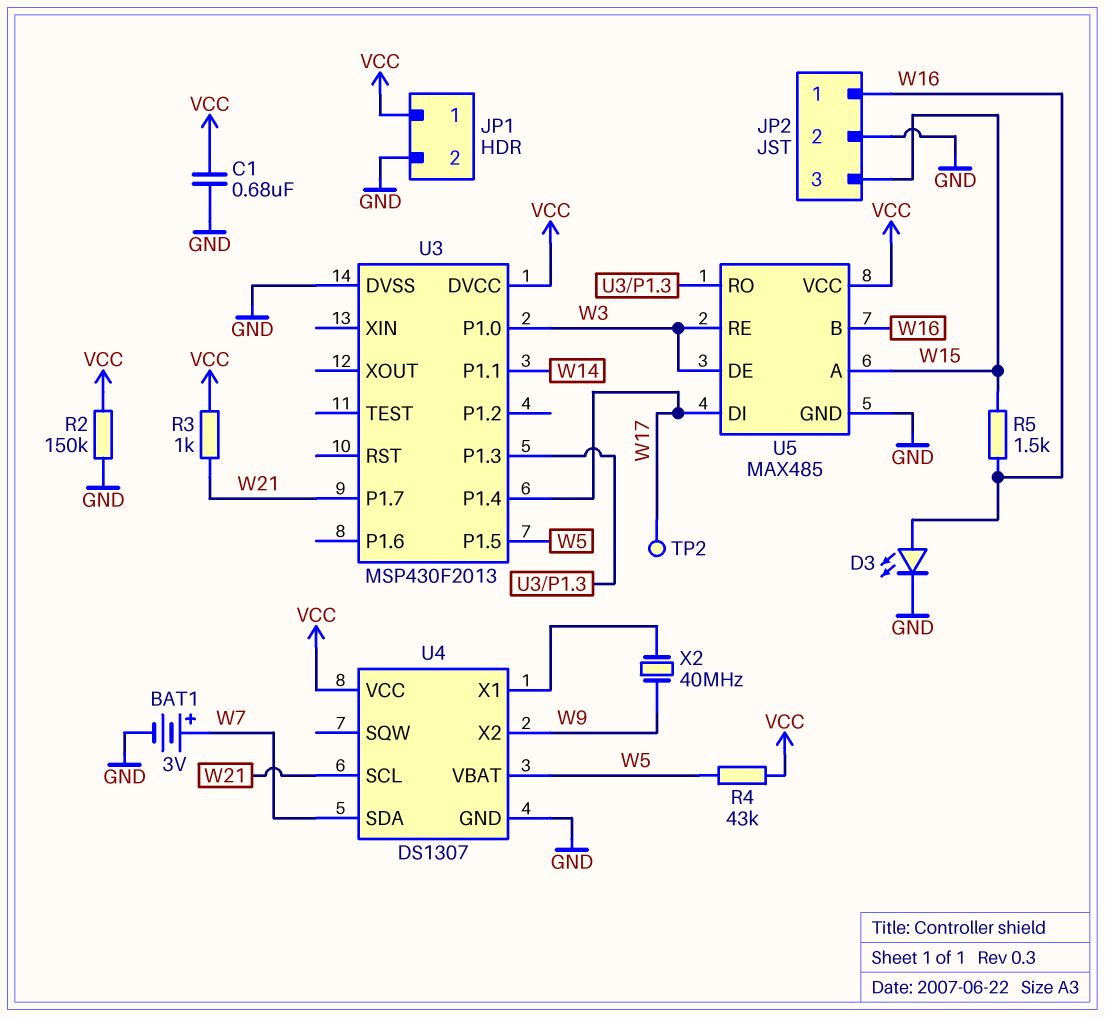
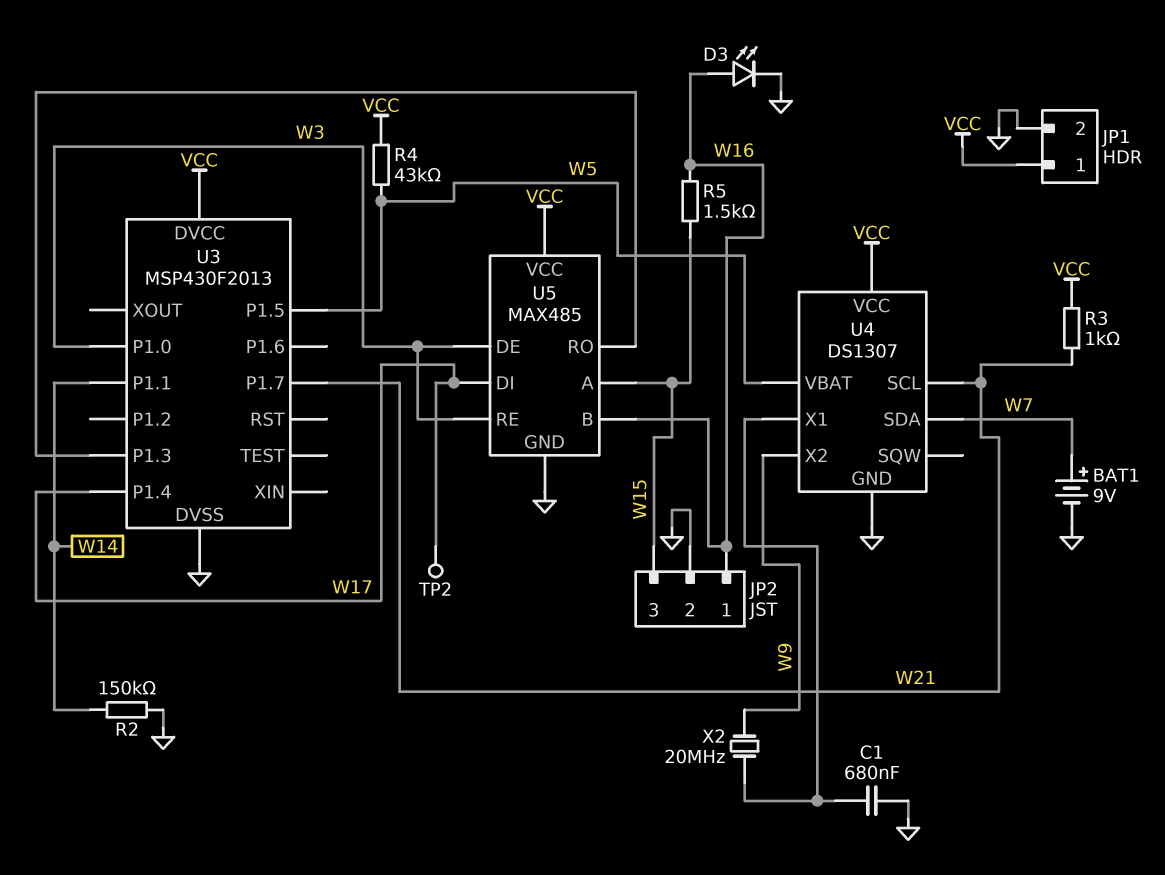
BAT1: 3V (plus W7, minus GND) -> 9V (plus W7, minus GND)
C1: 680nF (GND, VCC) -> 680nF (GND, U4/X1)
R2: 150k (GND, VCC) -> 150k (GND, W14)
X2: 40MHz (U4/X1, W9) -> 20MHz (U4/X1, W9)

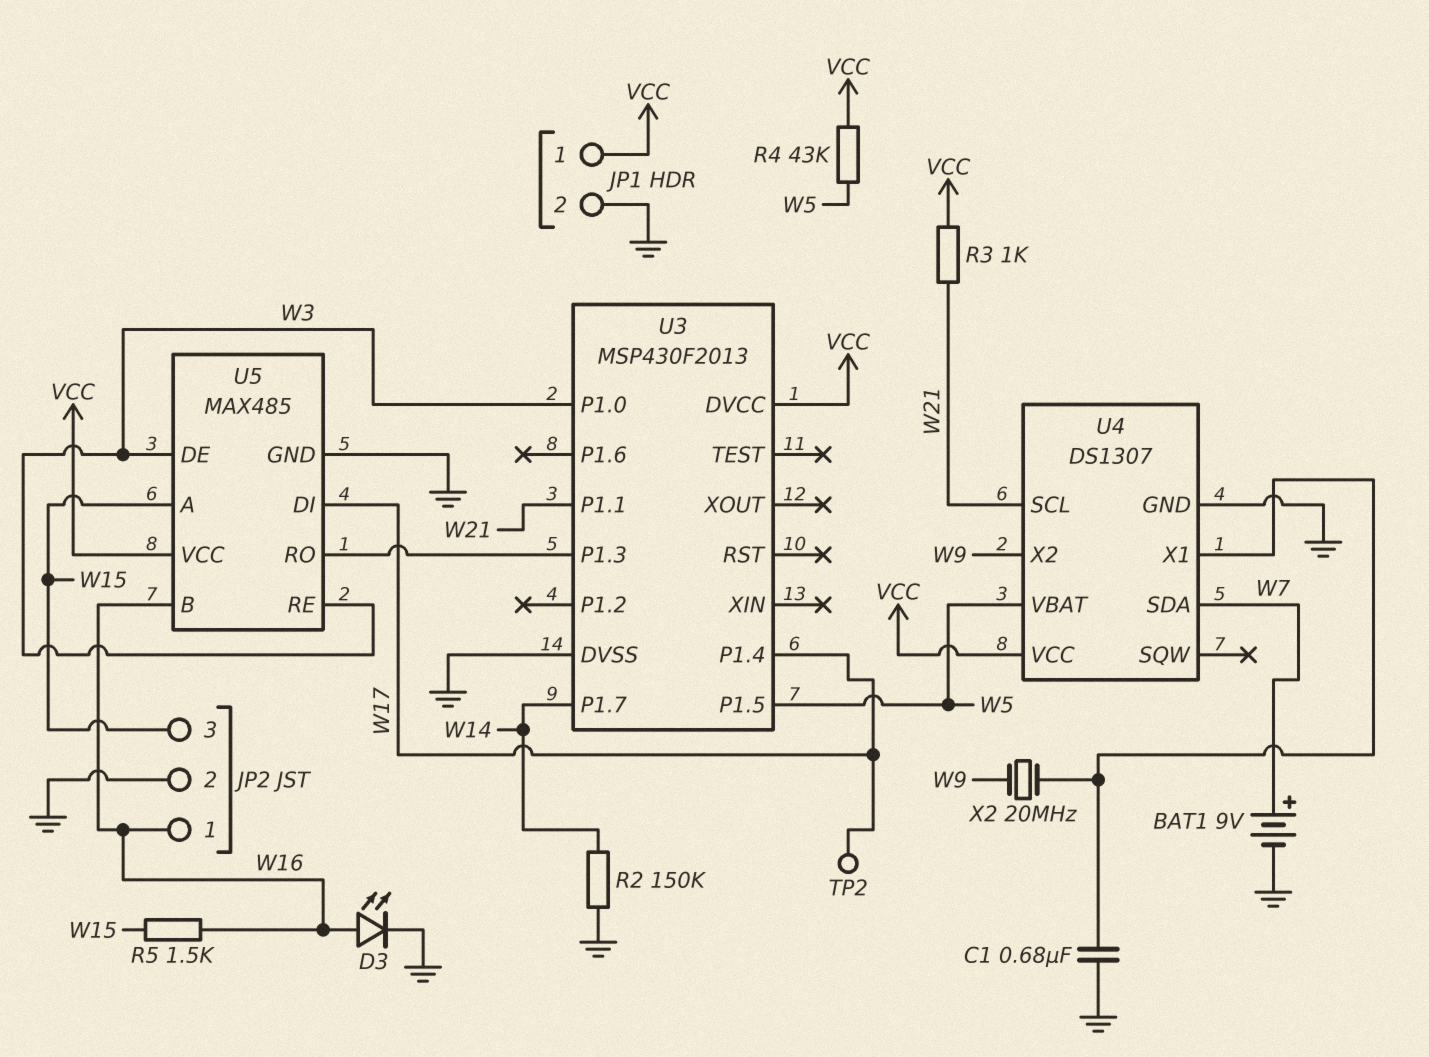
U3 pin P1.1: W14 -> W21
U3 pin P1.7: W21 -> W14

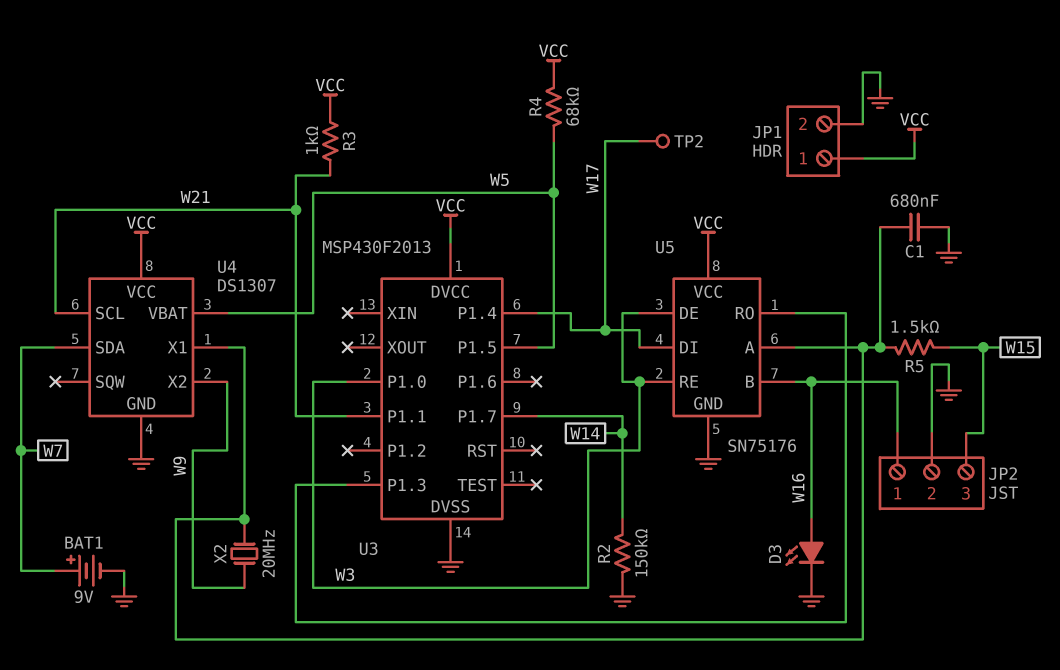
R4: 43k (VCC, W5) -> 68k (VCC, W5)
R5: 1.5k (W15, W16) -> 1.5k (U4/X1, W15)
U5: MAX485 -> SN75176
U5 pin A: W15 -> U4/X1

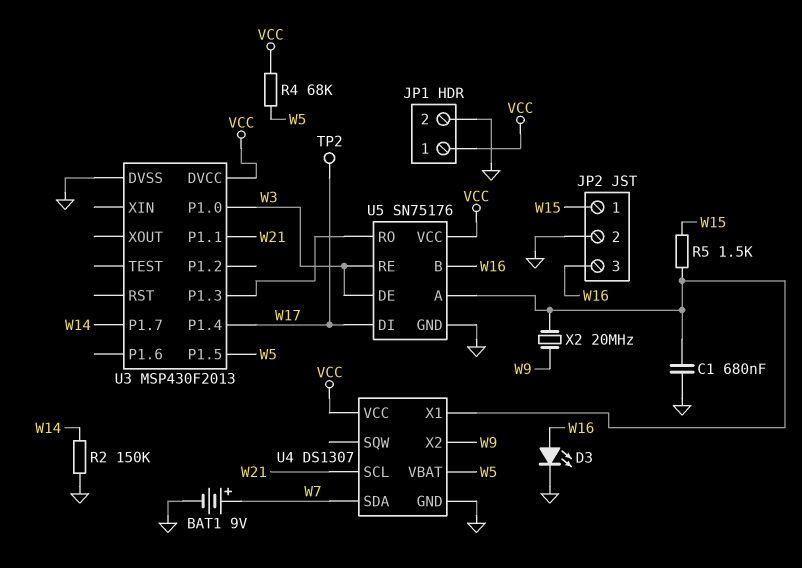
JP2 pin 1: W16 -> W15
JP2 pin 3: W15 -> W16
R3: 1k (VCC, W21) -> none

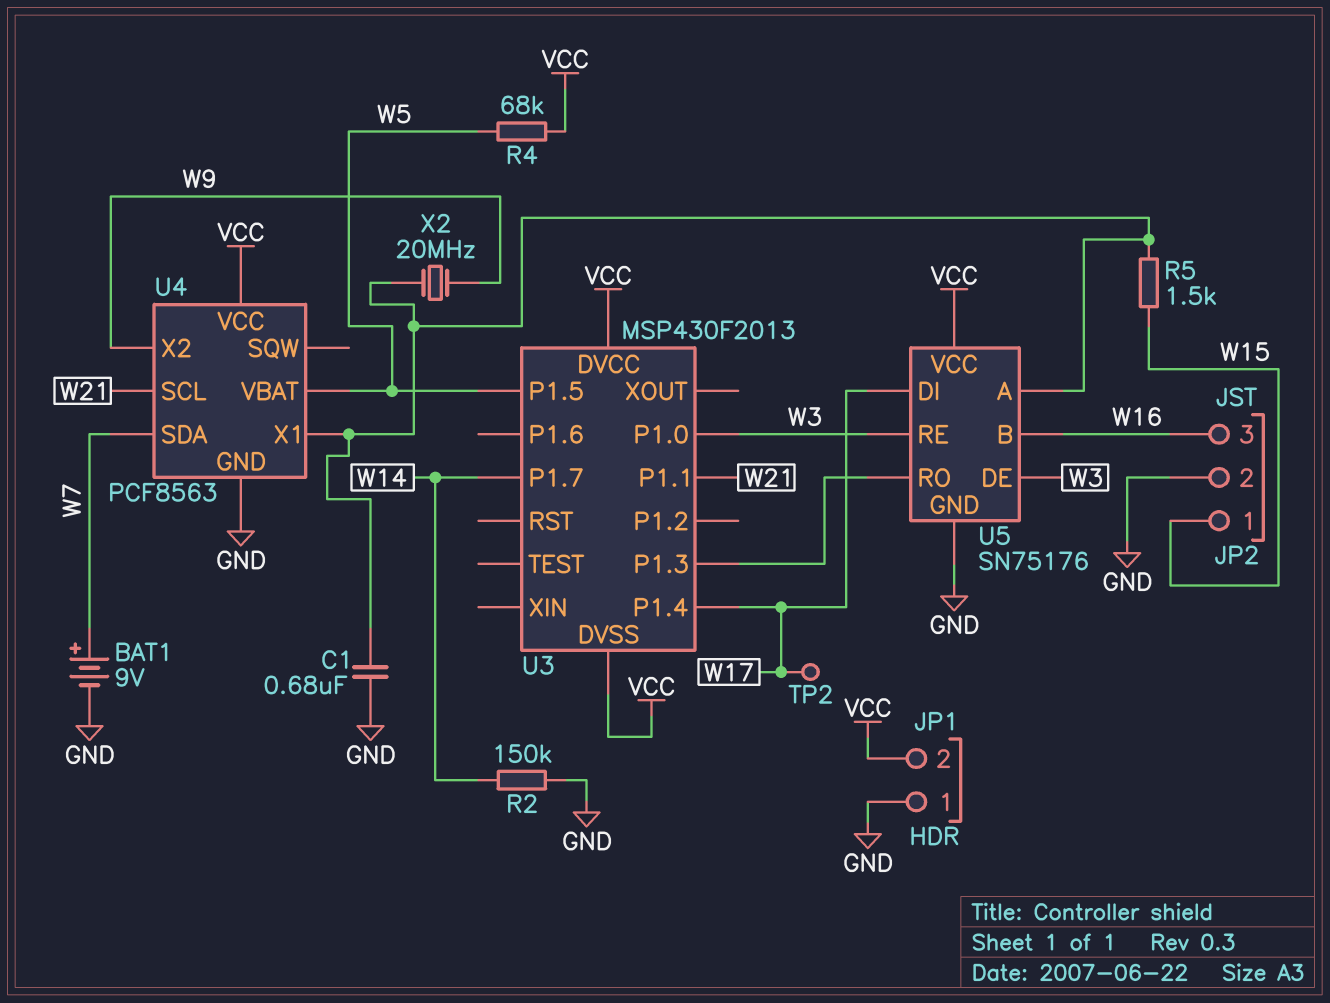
D3: LED (A W16, K GND) -> none
JP1 pin 1: VCC -> GND
JP1 pin 2: GND -> VCC
U3 pin DVSS: GND -> VCC
U4: DS1307 -> PCF8563

